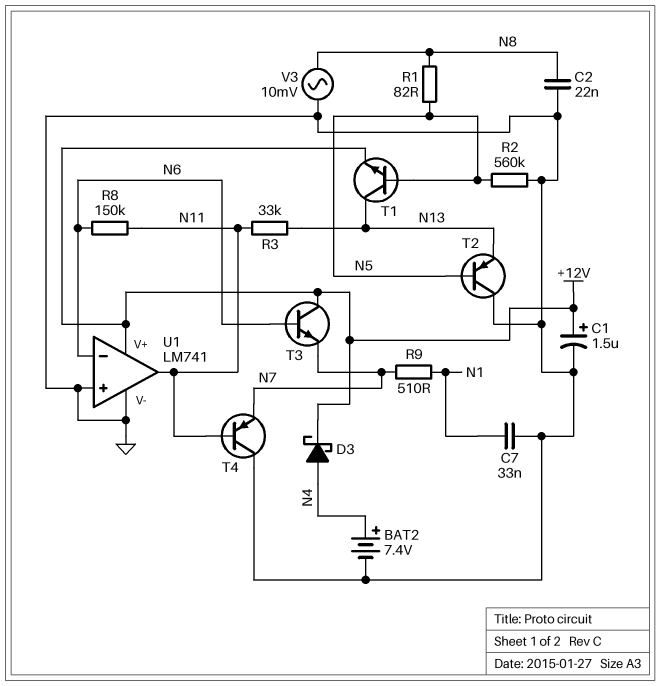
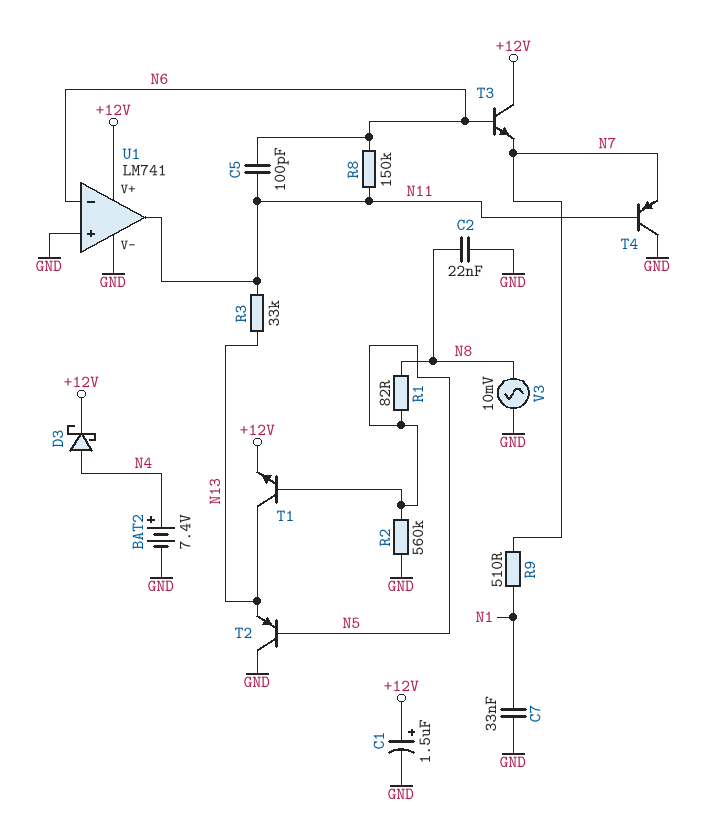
C5: none -> 100pF (N6, N11)

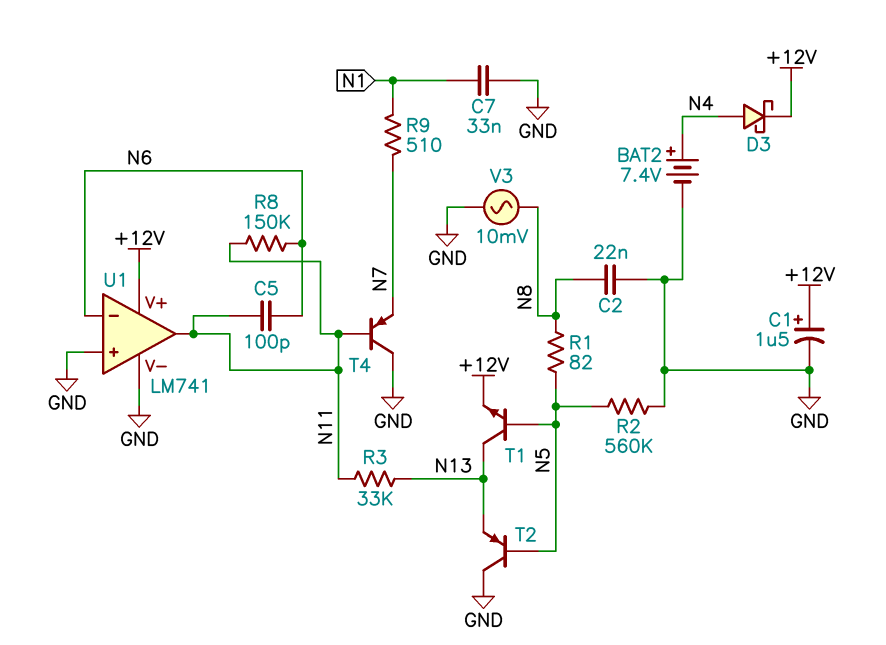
T3: NPN (B N6, C +12V, E N7) -> none

